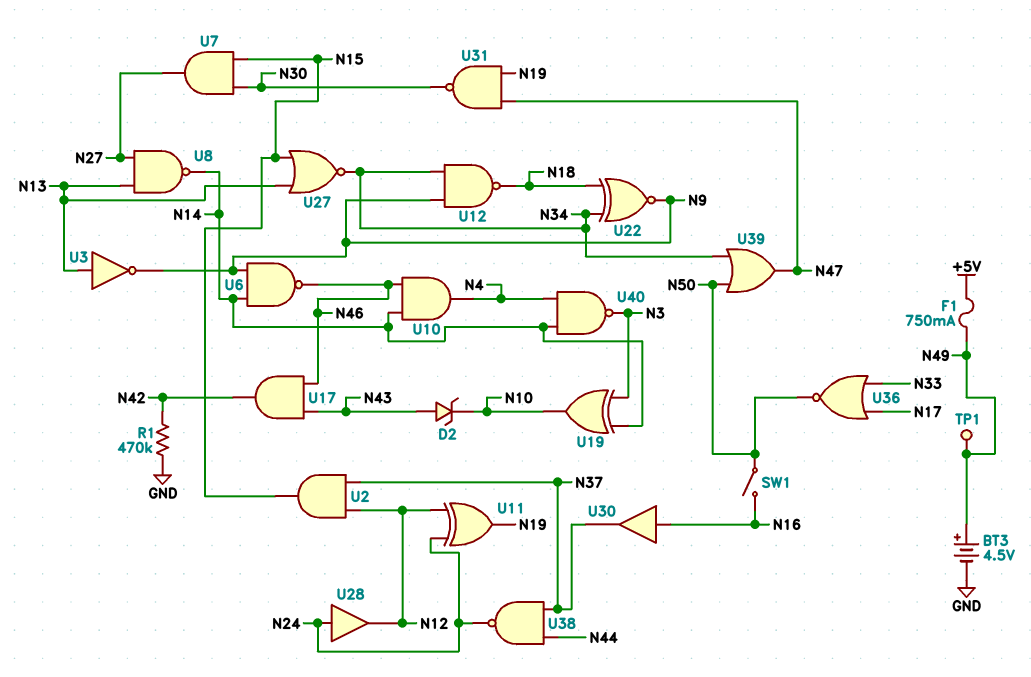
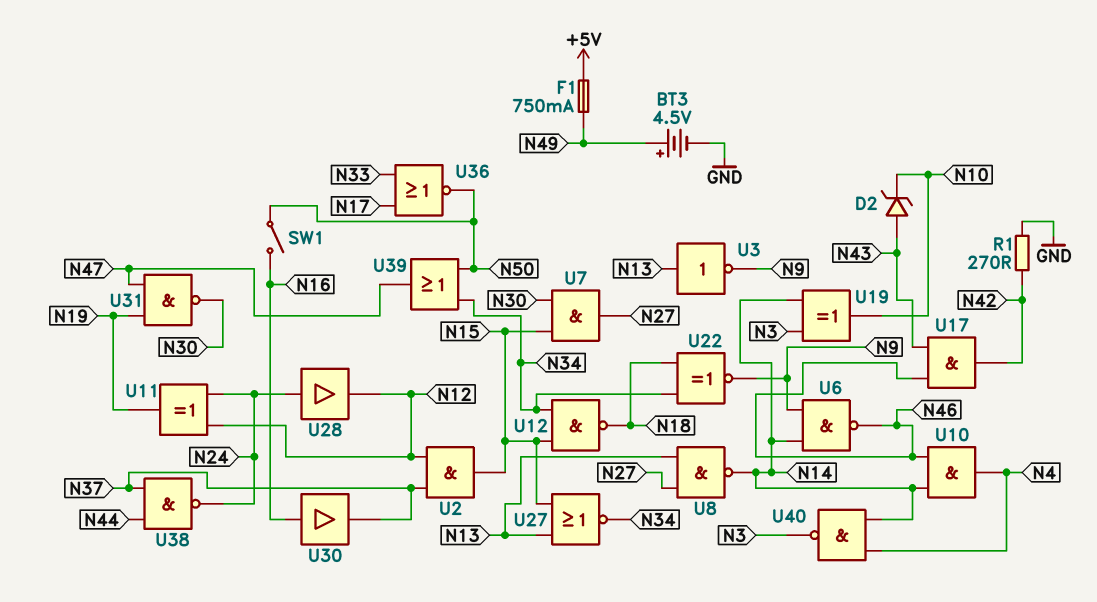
R1: 470k (GND, N42) -> 270 (GND, N42)
TP1: test point (N49) -> none
U12: NAND (in N9, in N34, out N18) -> NAND (in N15, in N34, out N18)

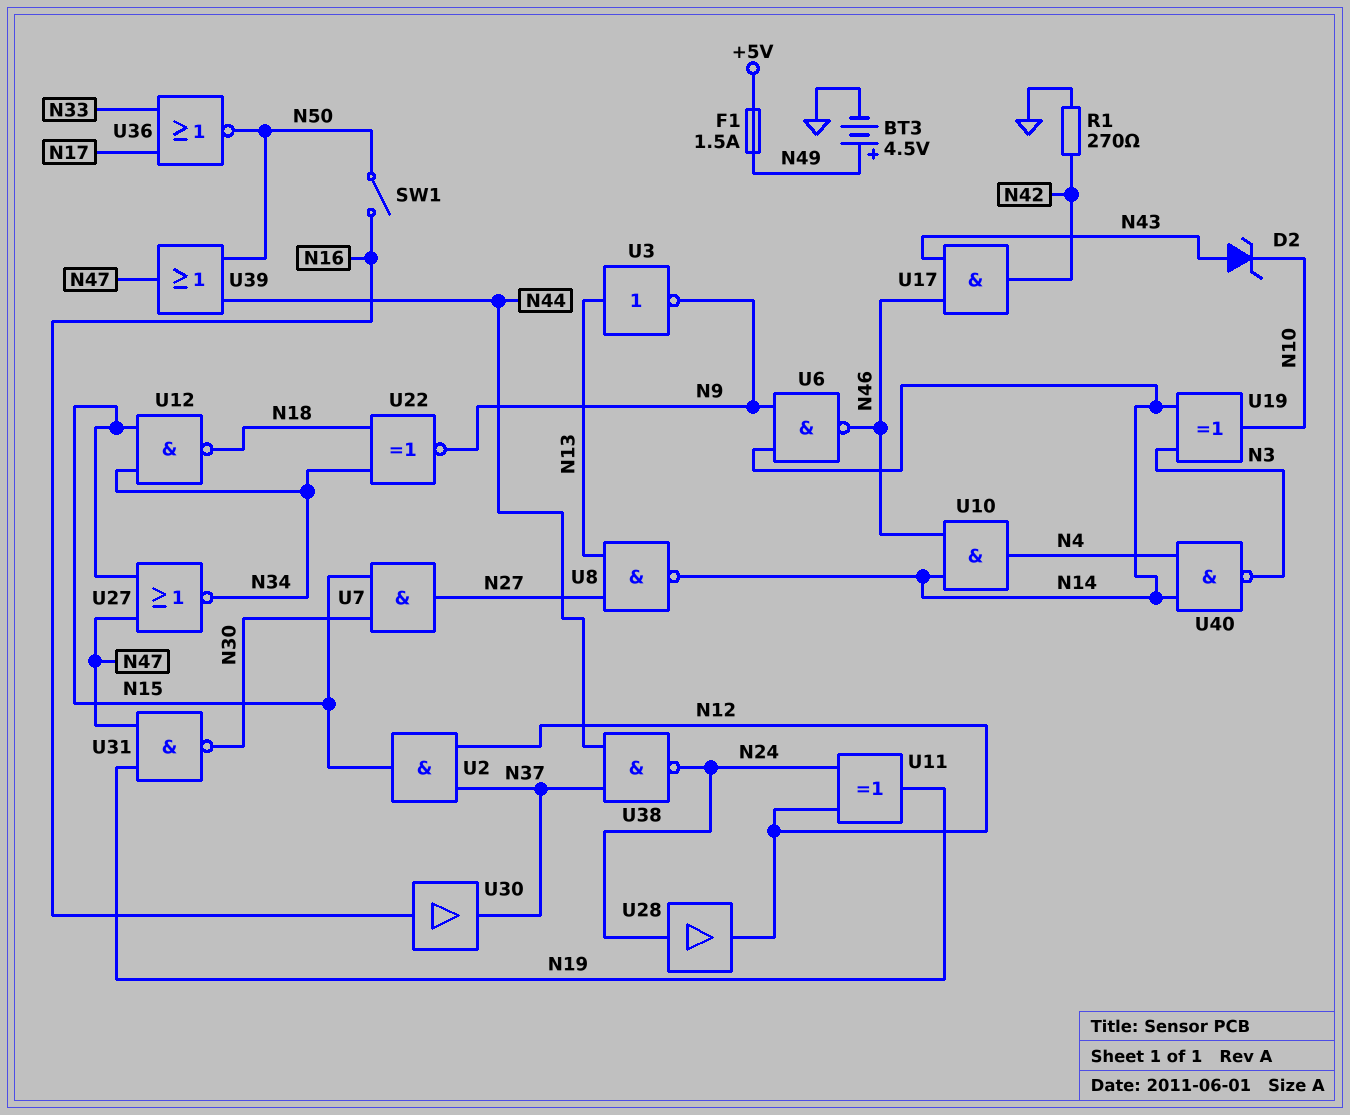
F1: 750mA (+5V, N49) -> 1.5A (+5V, N49)
U27: NOR (in N13, in N15, out N34) -> NOR (in N15, in N47, out N34)
U39: OR (in N34, in N50, out N47) -> OR (in N44, in N50, out N47)

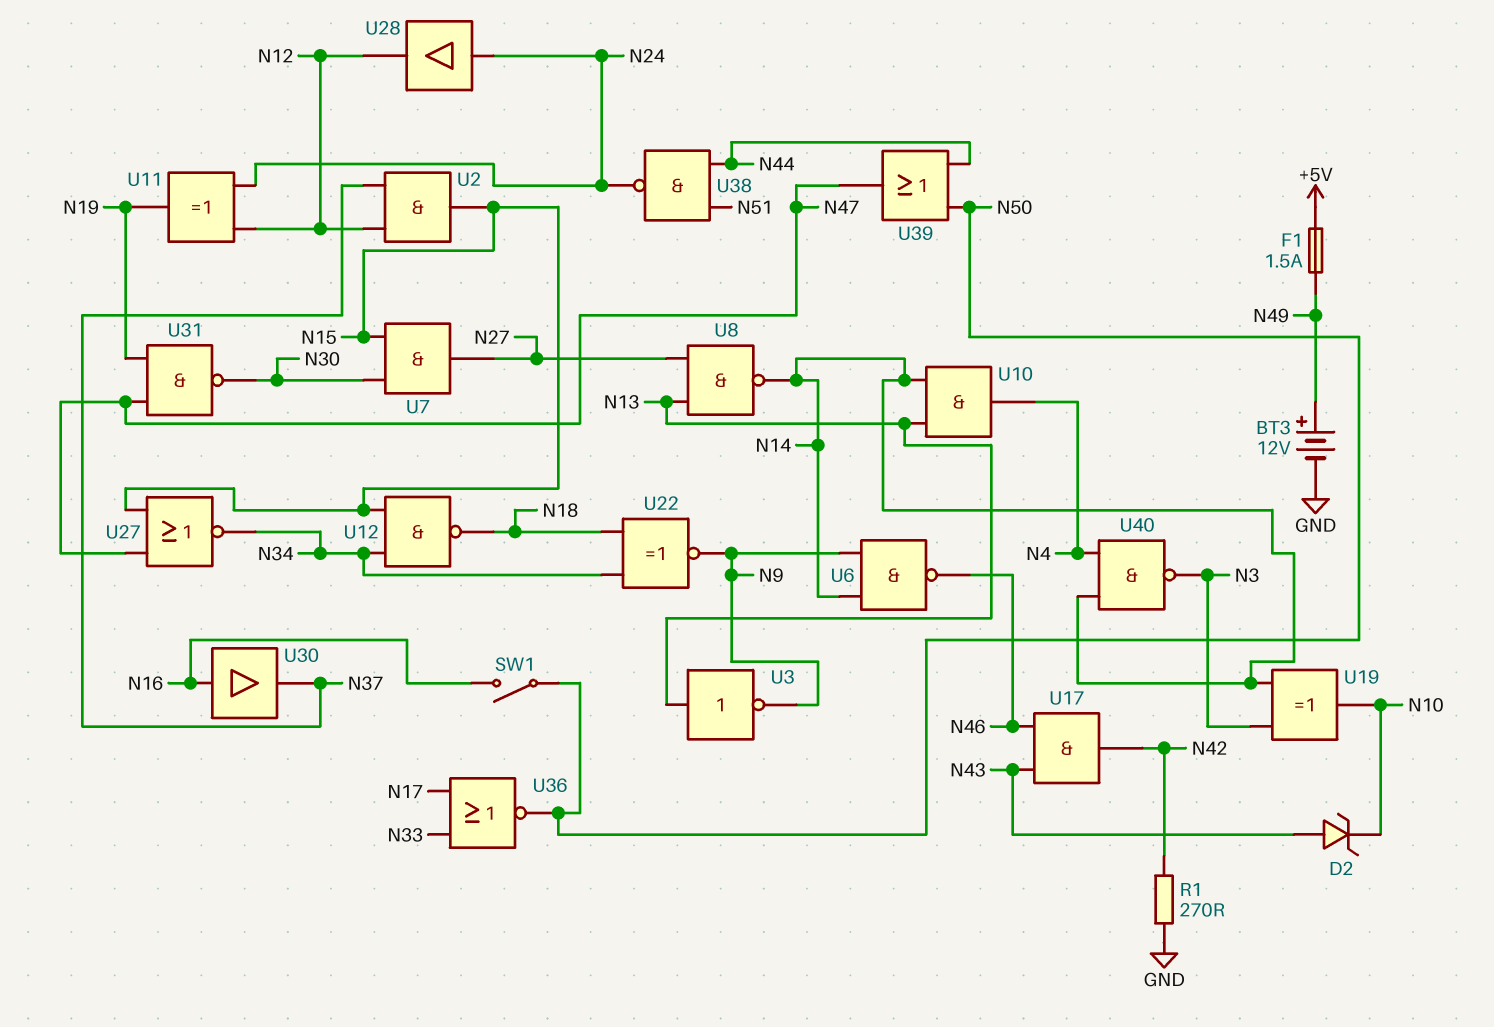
BT3: 4.5V (plus N49, minus GND) -> 12V (plus N49, minus GND)
U10: AND (in N14, in N46, out N4) -> AND (in N13, in N14, out N4)
U38: NAND (in N37, in N44, out N24) -> NAND (in N44, in N51, out N24)

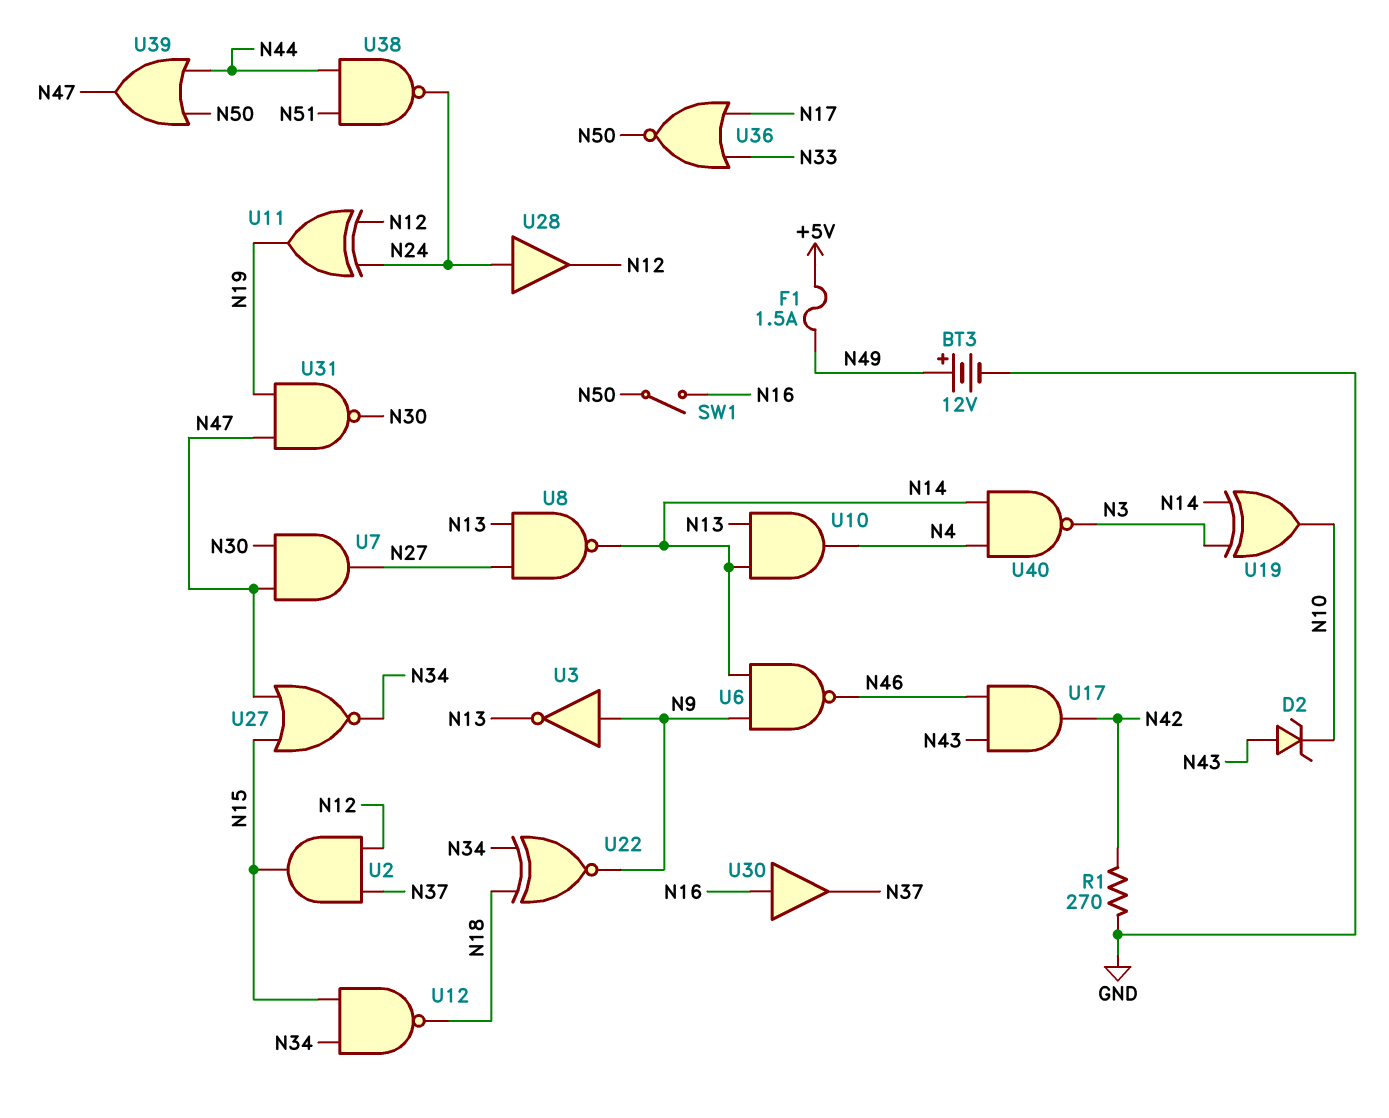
U3: NOT (in N13, out N9) -> NOT (in N9, out N13)
U7: AND (in N15, in N30, out N27) -> AND (in N30, in N47, out N27)

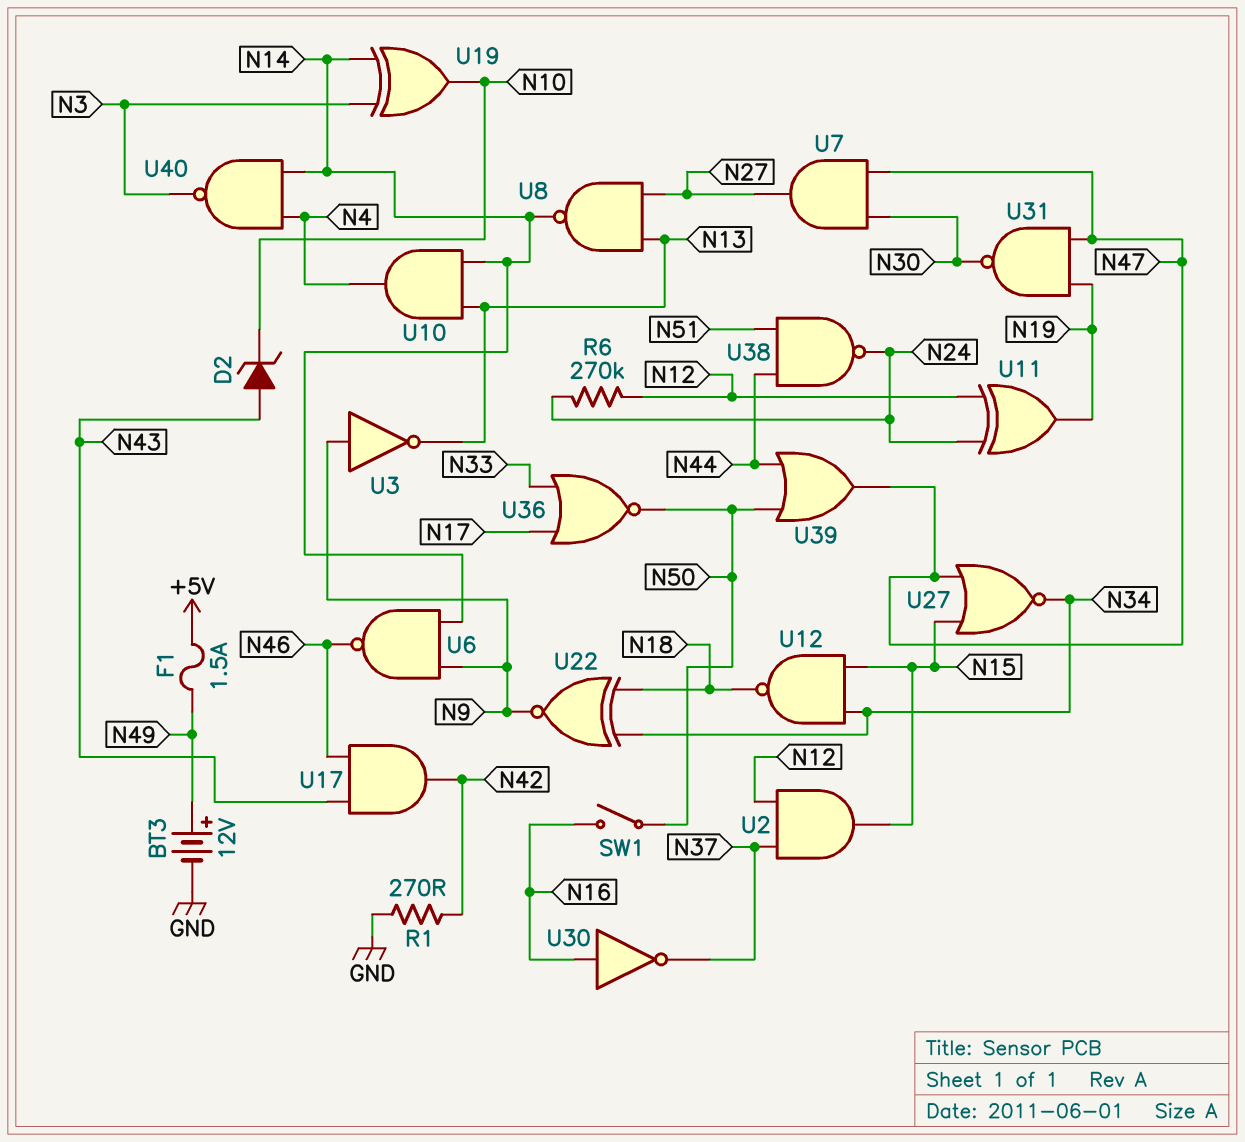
R6: none -> 270k (N12, N24)
U28: buffer (in N24, out N12) -> none
U30: buffer (in N16, out N37) -> NOT (in N16, out N37)

